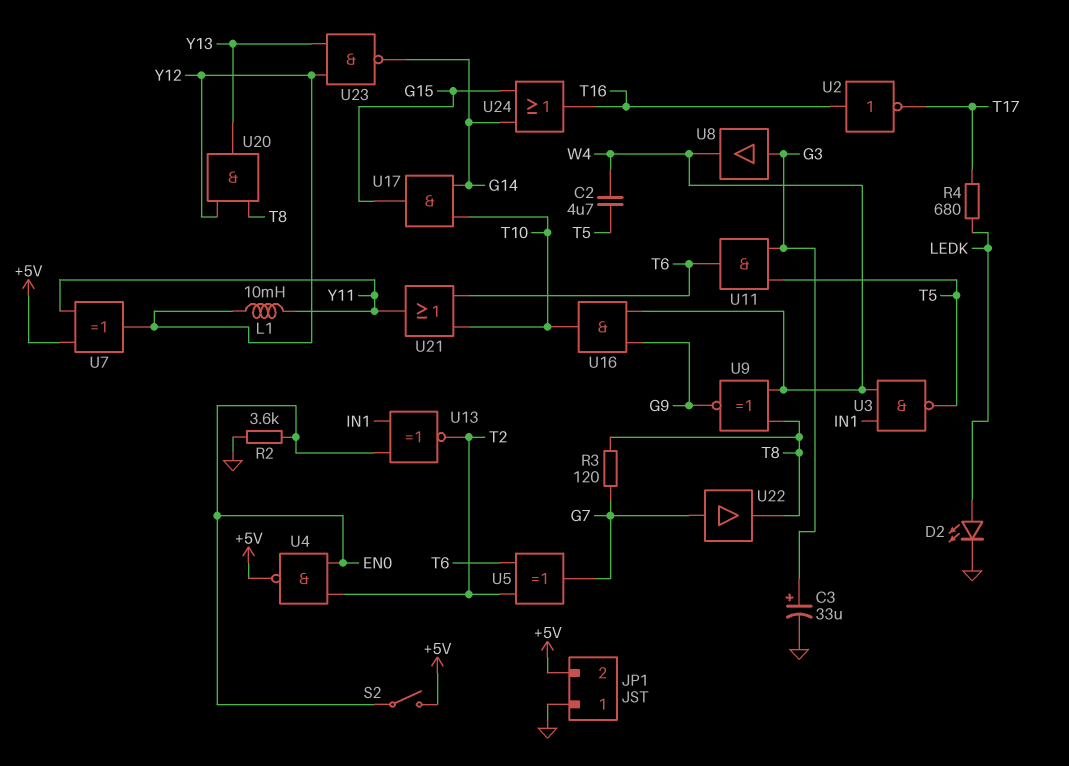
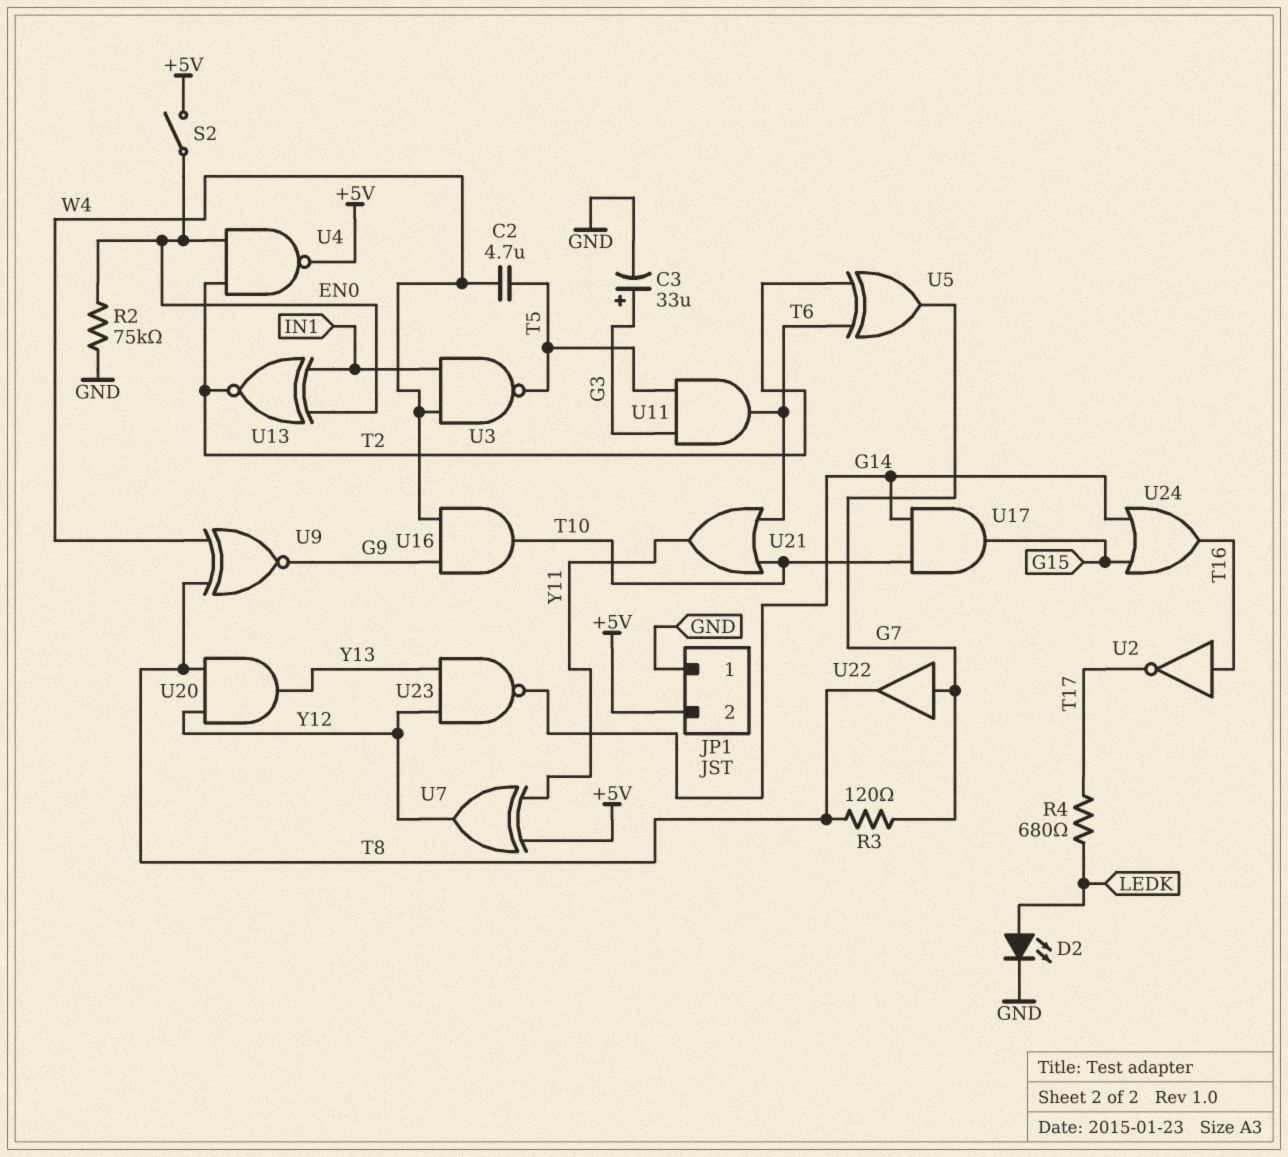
L1: 10mH (Y11, Y12) -> none
R2: 3.6k (EN0, GND) -> 75k (EN0, GND)
U8: buffer (in G3, out W4) -> none

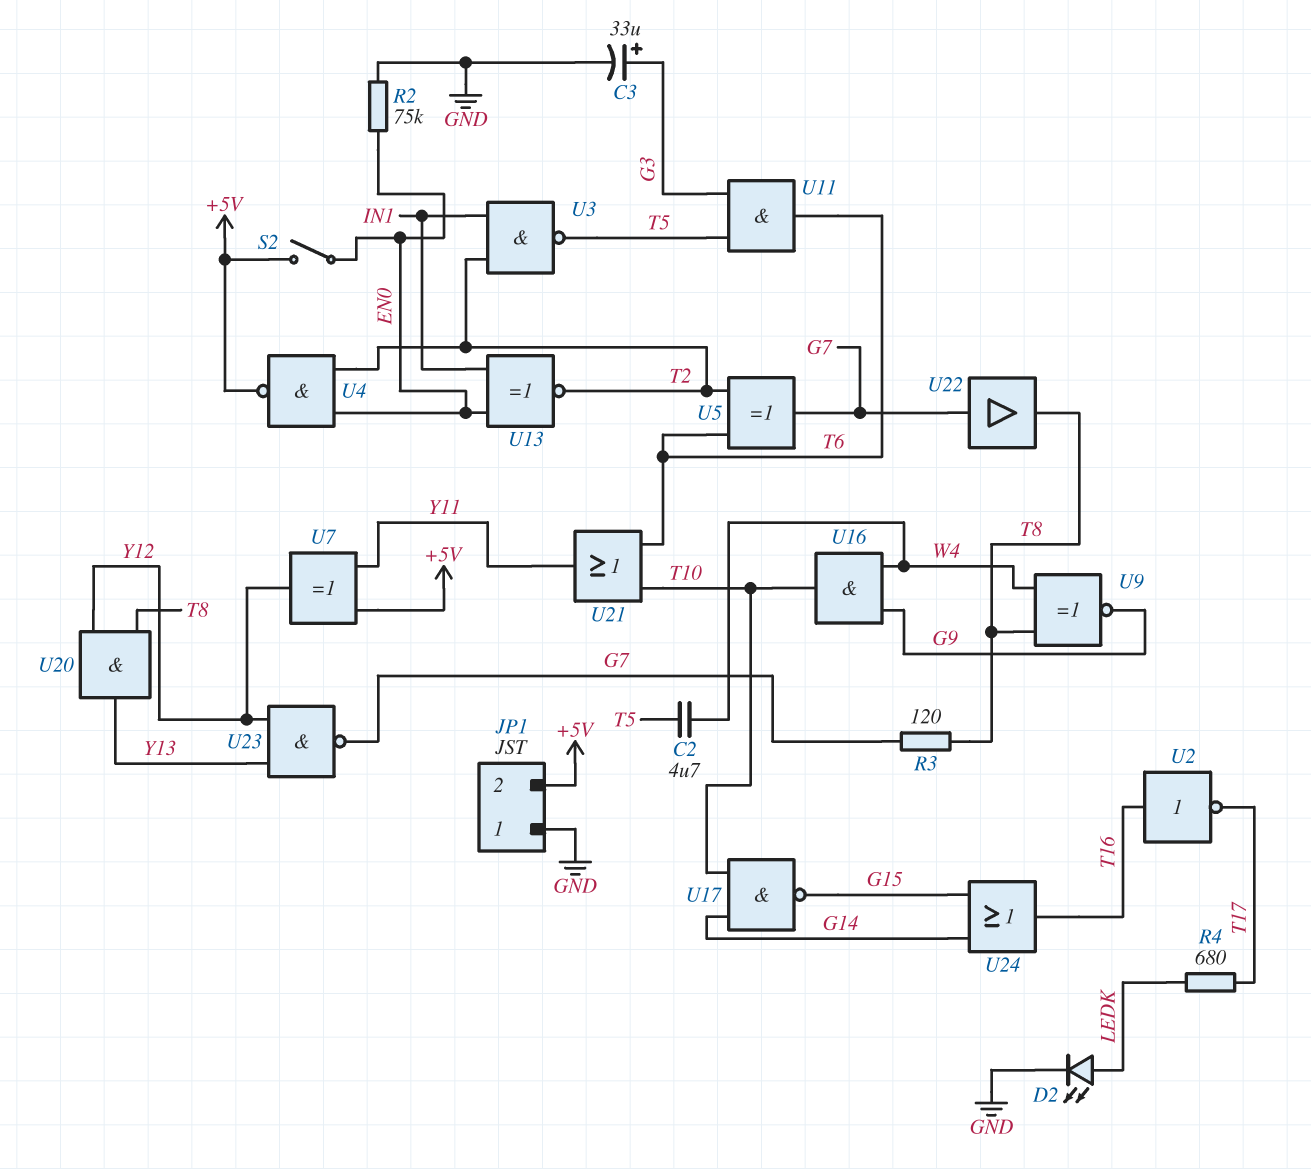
U3: NAND (in IN1, in W4, out T5) -> NAND (in IN1, in T2, out T5)
U17: AND (in G14, in T10, out G15) -> NAND (in G14, in T10, out G15)
U23: NAND (in Y12, in Y13, out G14) -> NAND (in Y12, in Y13, out G7)

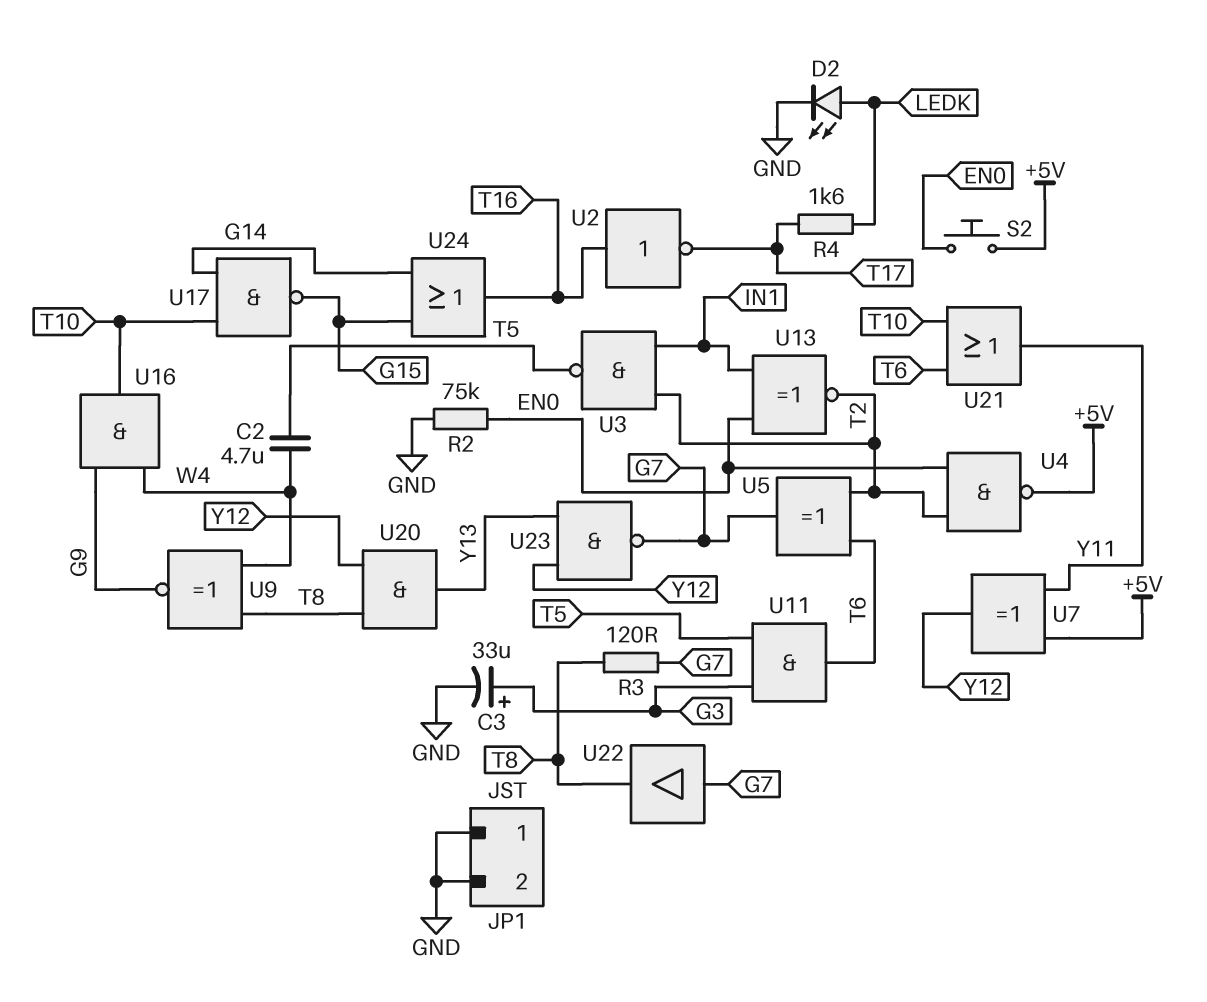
JP1 pin 2: +5V -> GND
R4: 680 (LEDK, T17) -> 1.6k (LEDK, T17)
S2: switch (+5V, EN0) -> button (+5V, EN0)

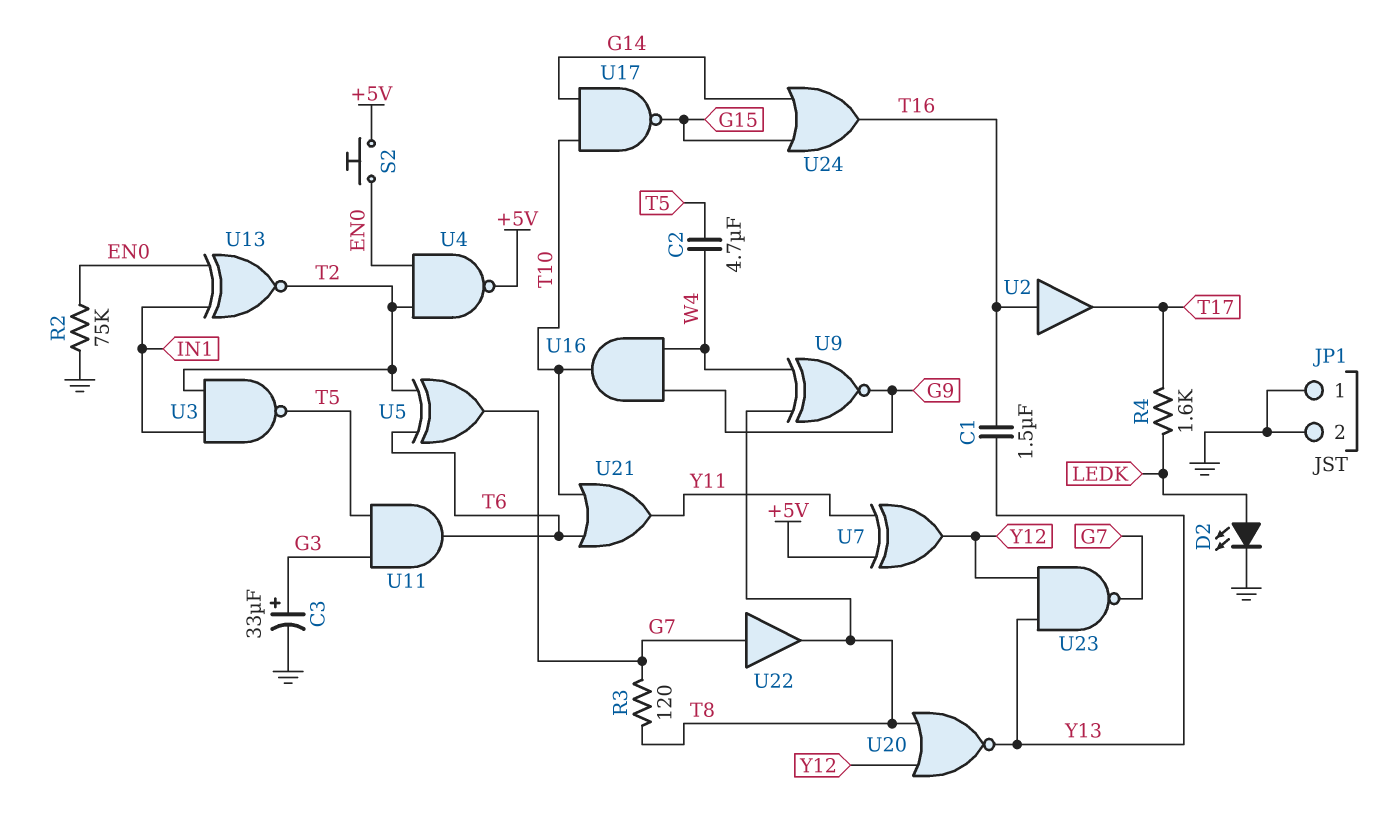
C1: none -> 1.5uF (T16, Y13)
U2: NOT (in T16, out T17) -> buffer (in T16, out T17)
U20: AND (in T8, in Y12, out Y13) -> NOR (in T8, in Y12, out Y13)

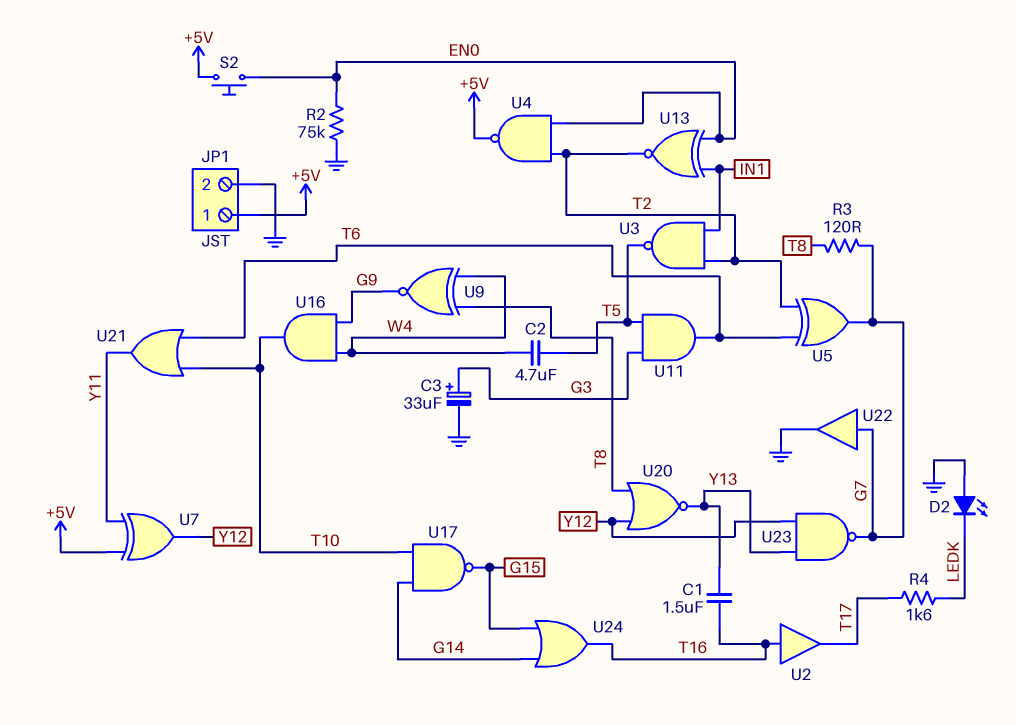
D2: LED (A LEDK, K GND) -> LED (A GND, K LEDK)
JP1 pin 1: GND -> +5V
U22: buffer (in G7, out T8) -> buffer (in G7, out GND)

